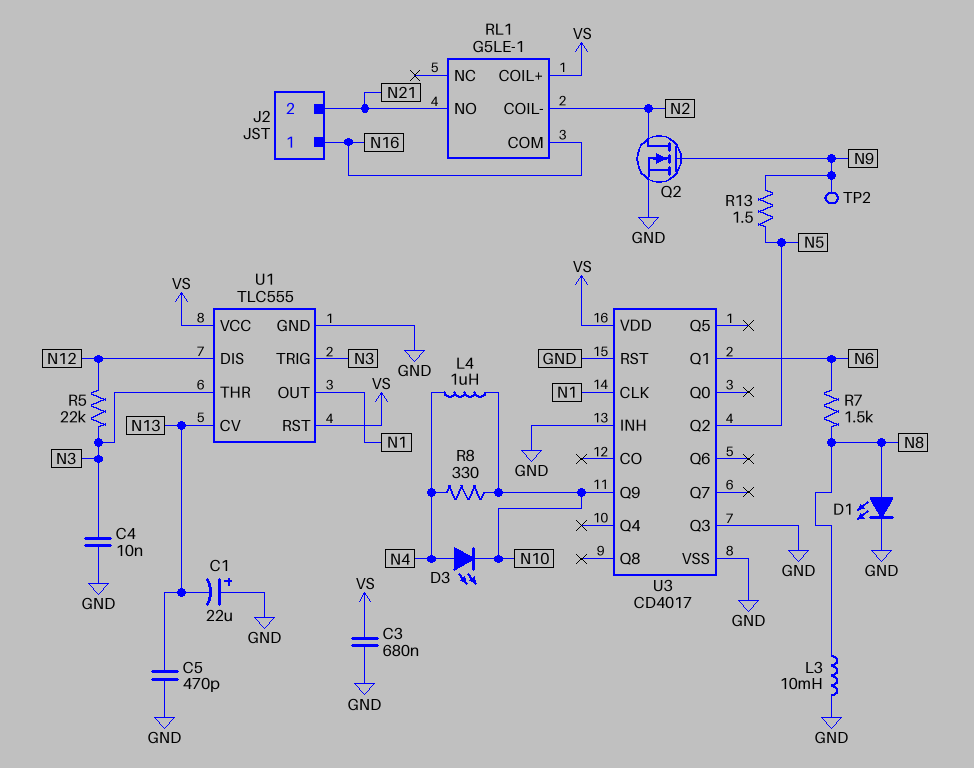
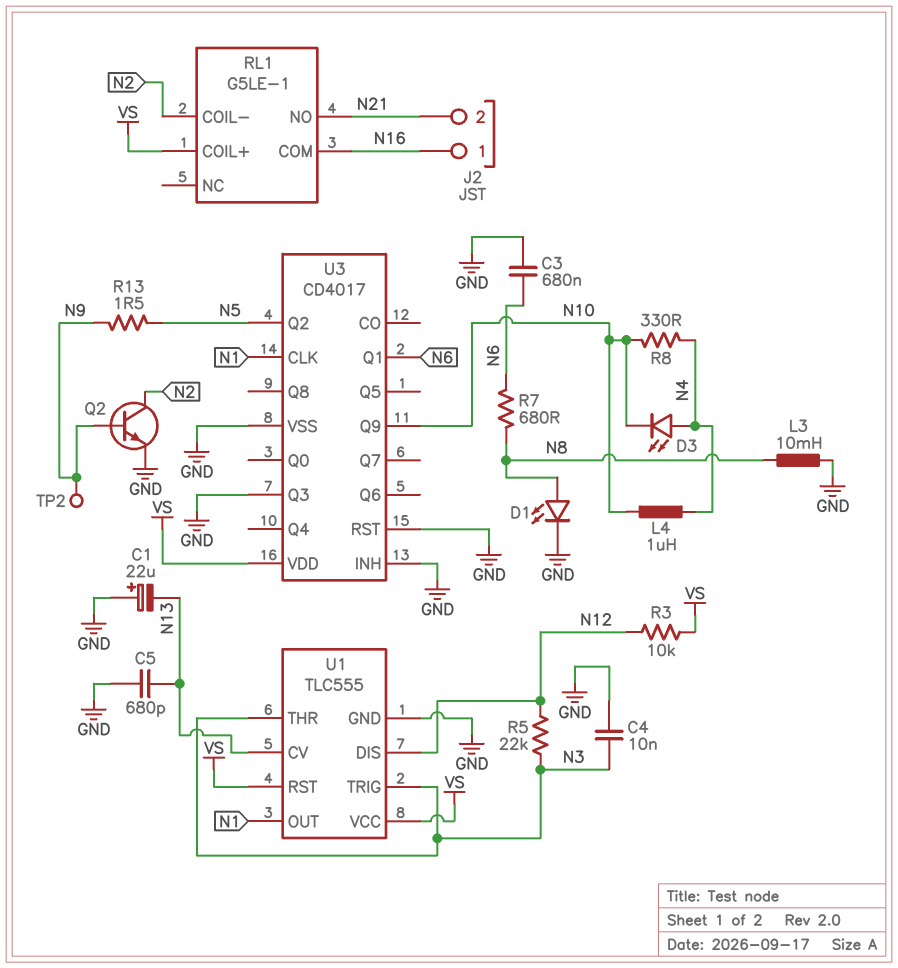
C3: 680nF (GND, VS) -> 680nF (GND, N6)
C5: 470pF (GND, N13) -> 680pF (GND, N13)
Q2: NMOS (G N9, D N2, S GND) -> NPN (B N9, C N2, E GND)
R3: none -> 10k (N12, VS)
R7: 1.5k (N6, N8) -> 680 (N6, N8)

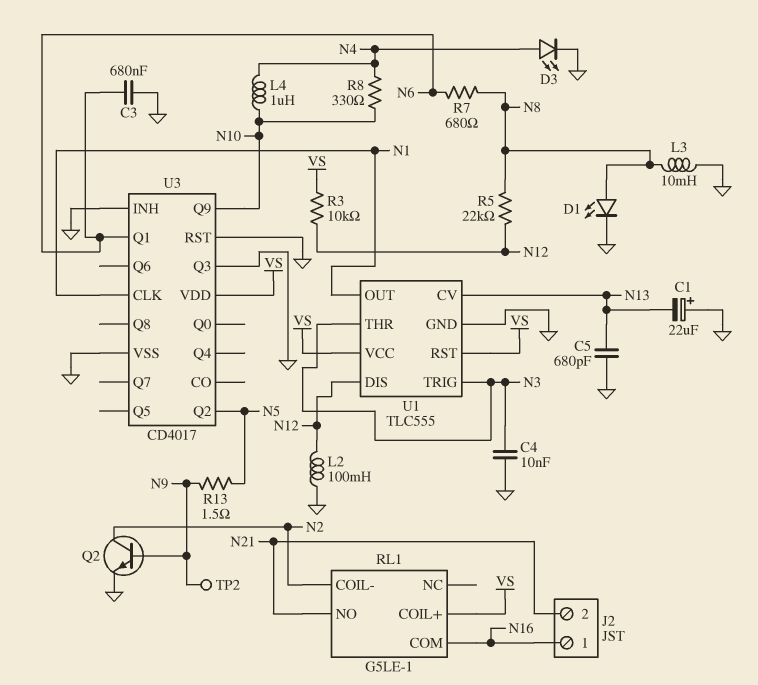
D3: LED (A N4, K N10) -> LED (A N4, K GND)
L2: none -> 100mH (GND, N12)
R5: 22k (N3, N12) -> 22k (N8, N12)

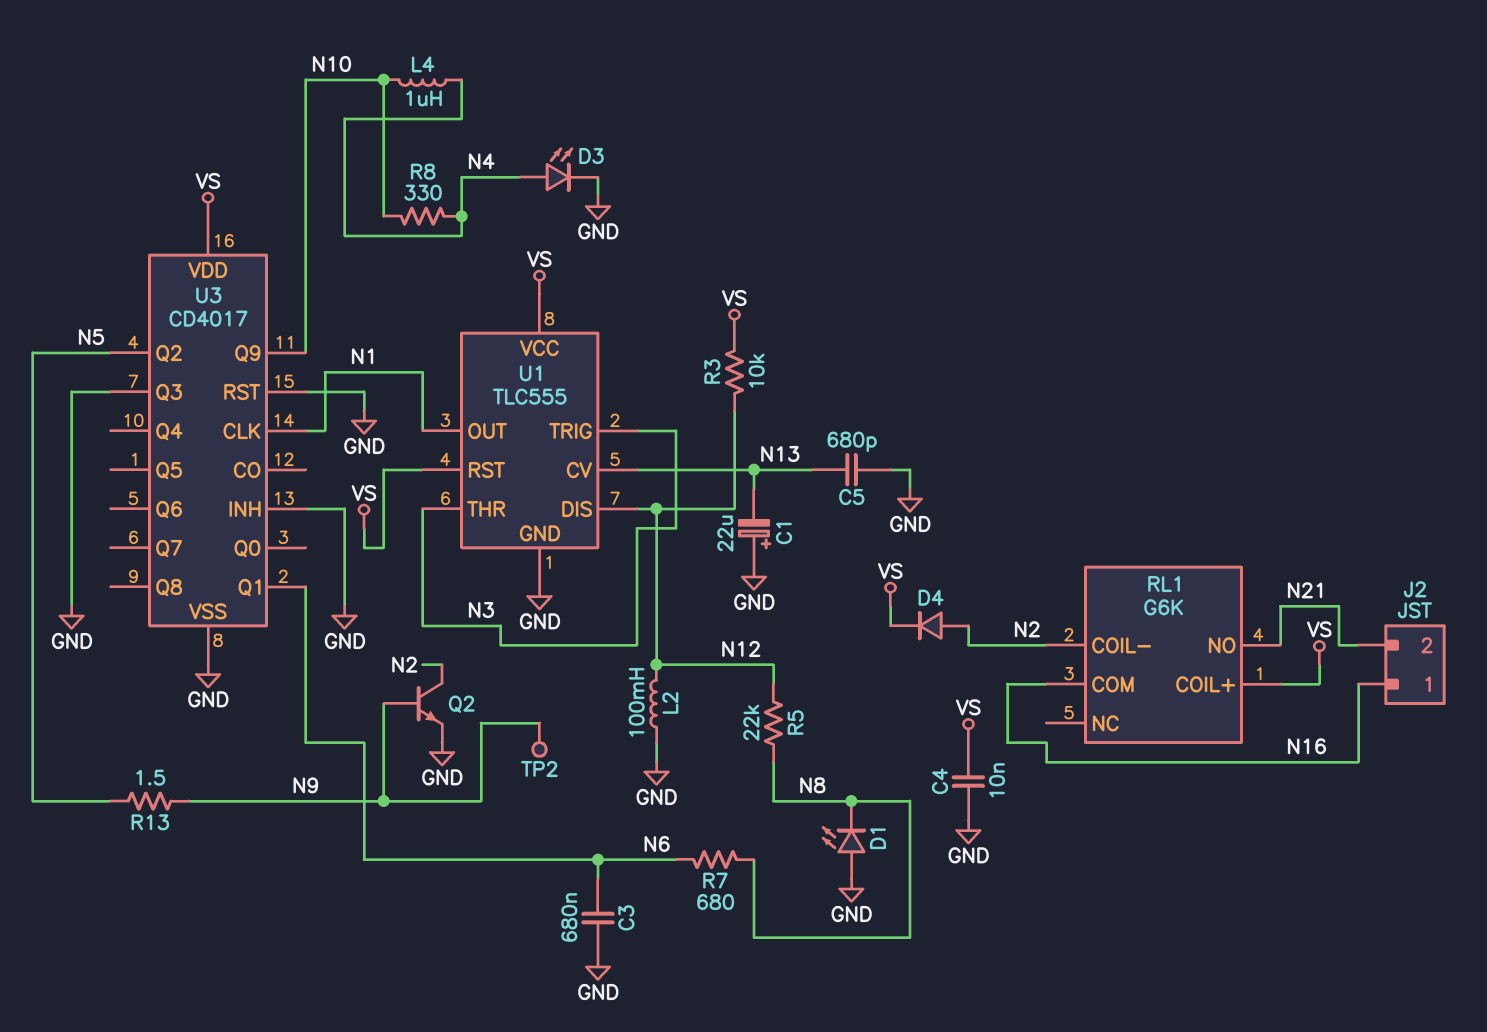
C4: 10nF (GND, N3) -> 10nF (GND, VS)
D1: LED (A N8, K GND) -> LED (A GND, K N8)
D4: none -> diode (A N2, K VS)
L3: 10mH (GND, N8) -> none
RL1: G5LE-1 -> G6K

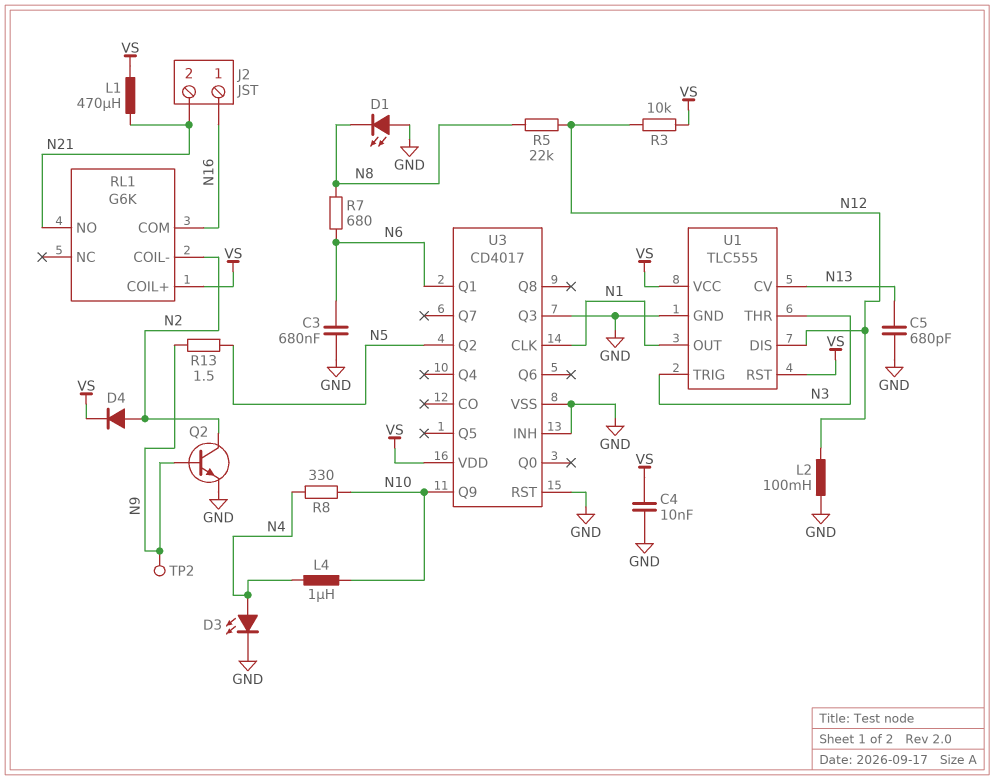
C1: 22uF (plus GND, minus N13) -> none
L1: none -> 470uH (N21, VS)

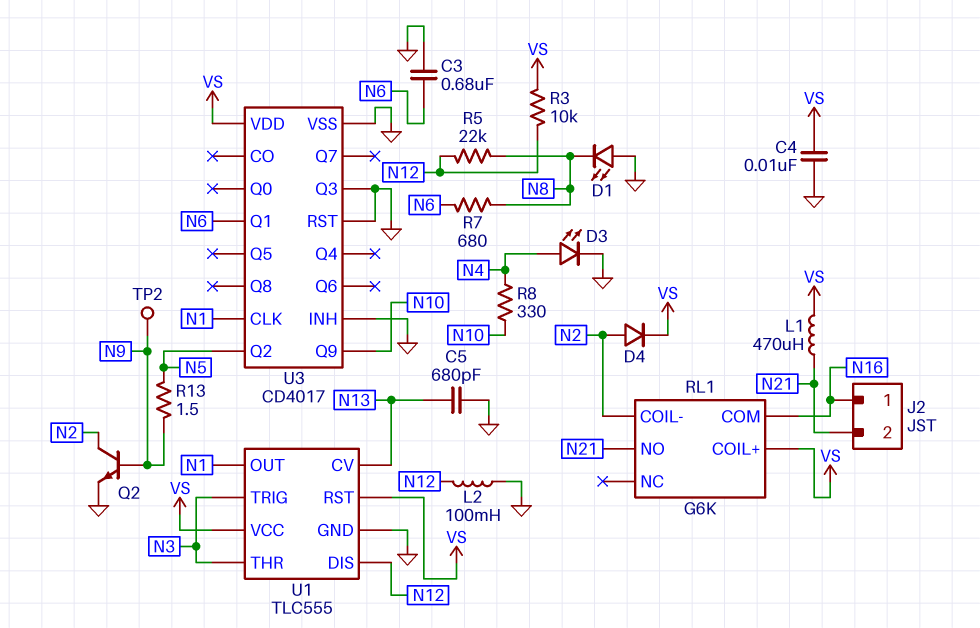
L4: 1uH (N4, N10) -> none

